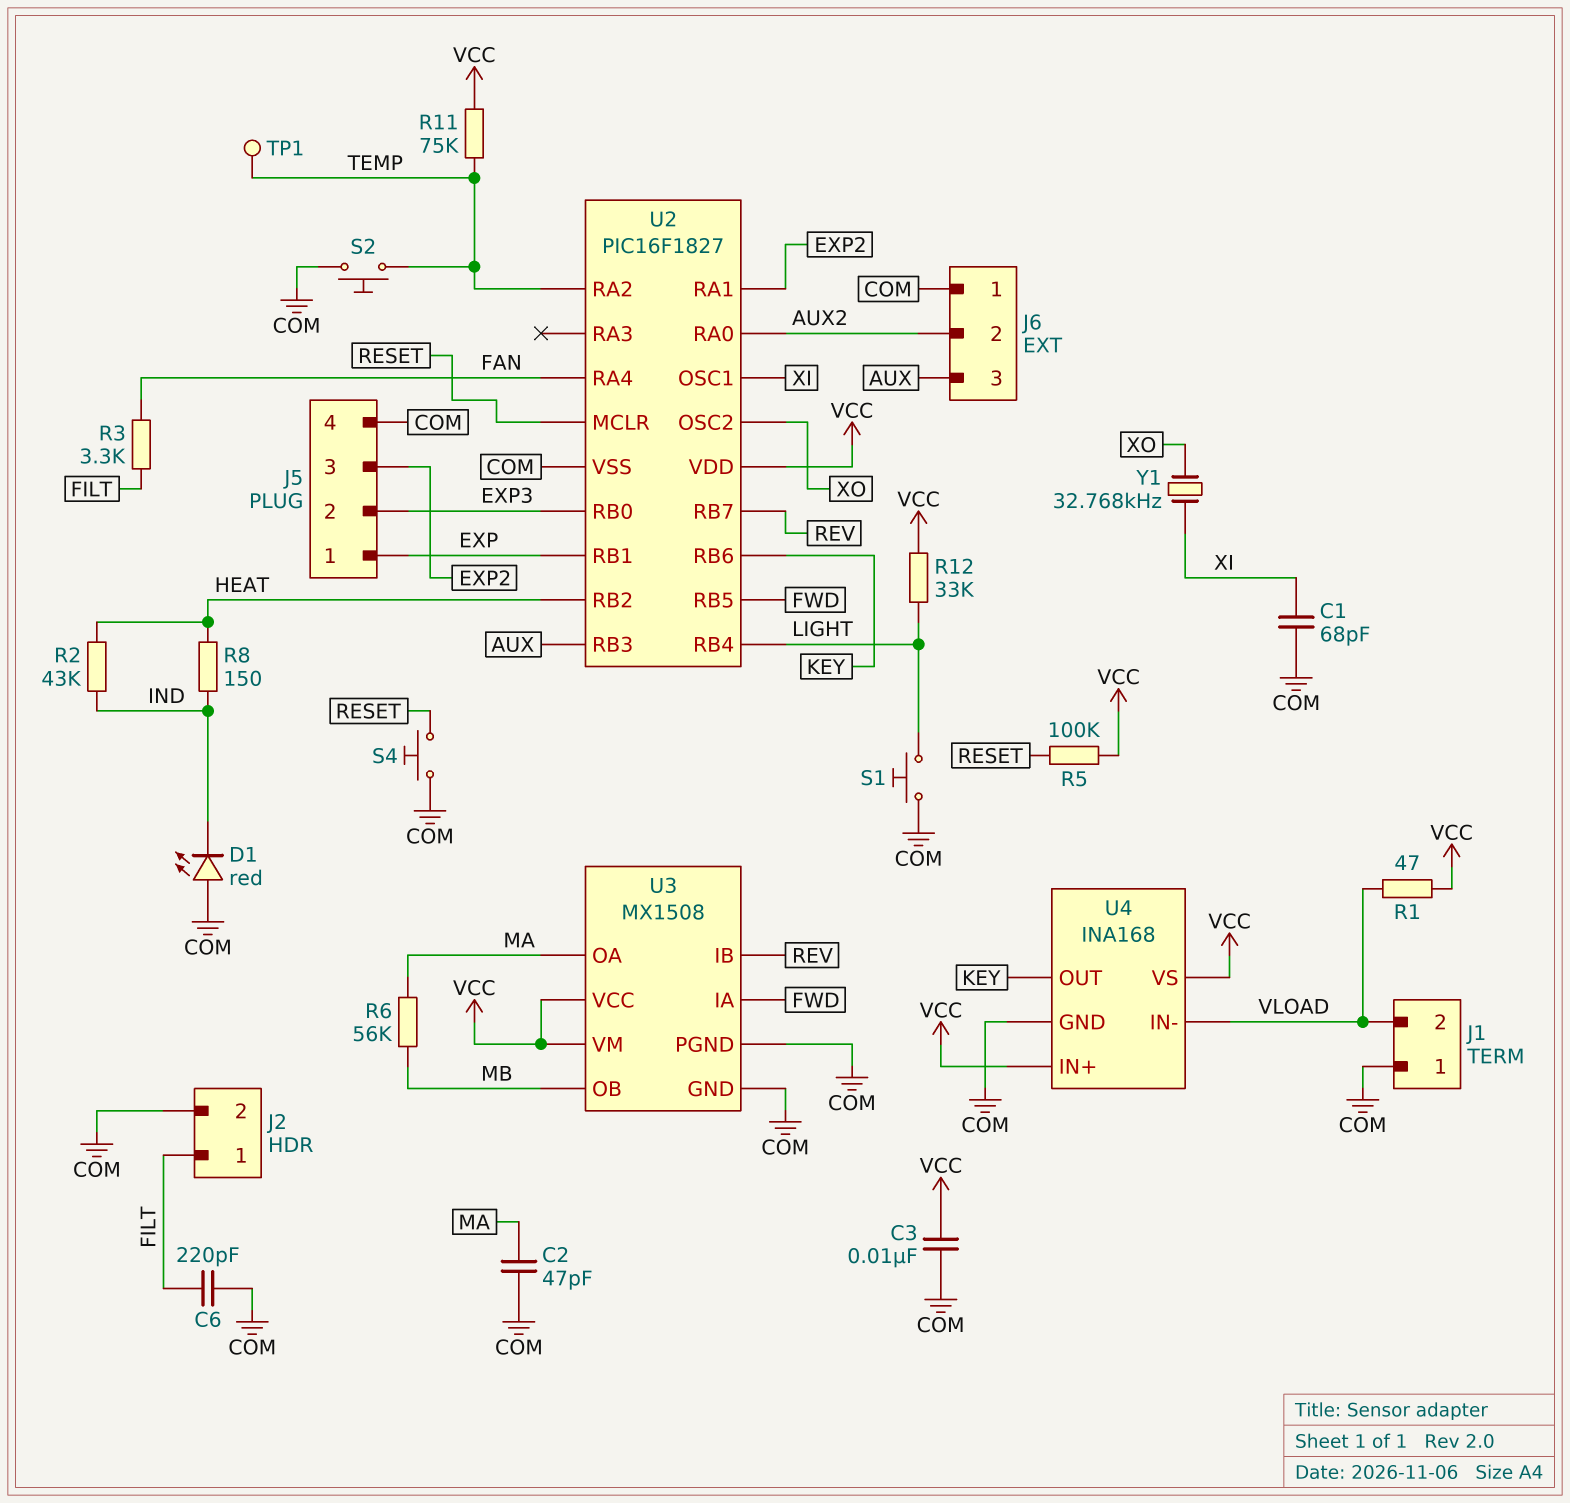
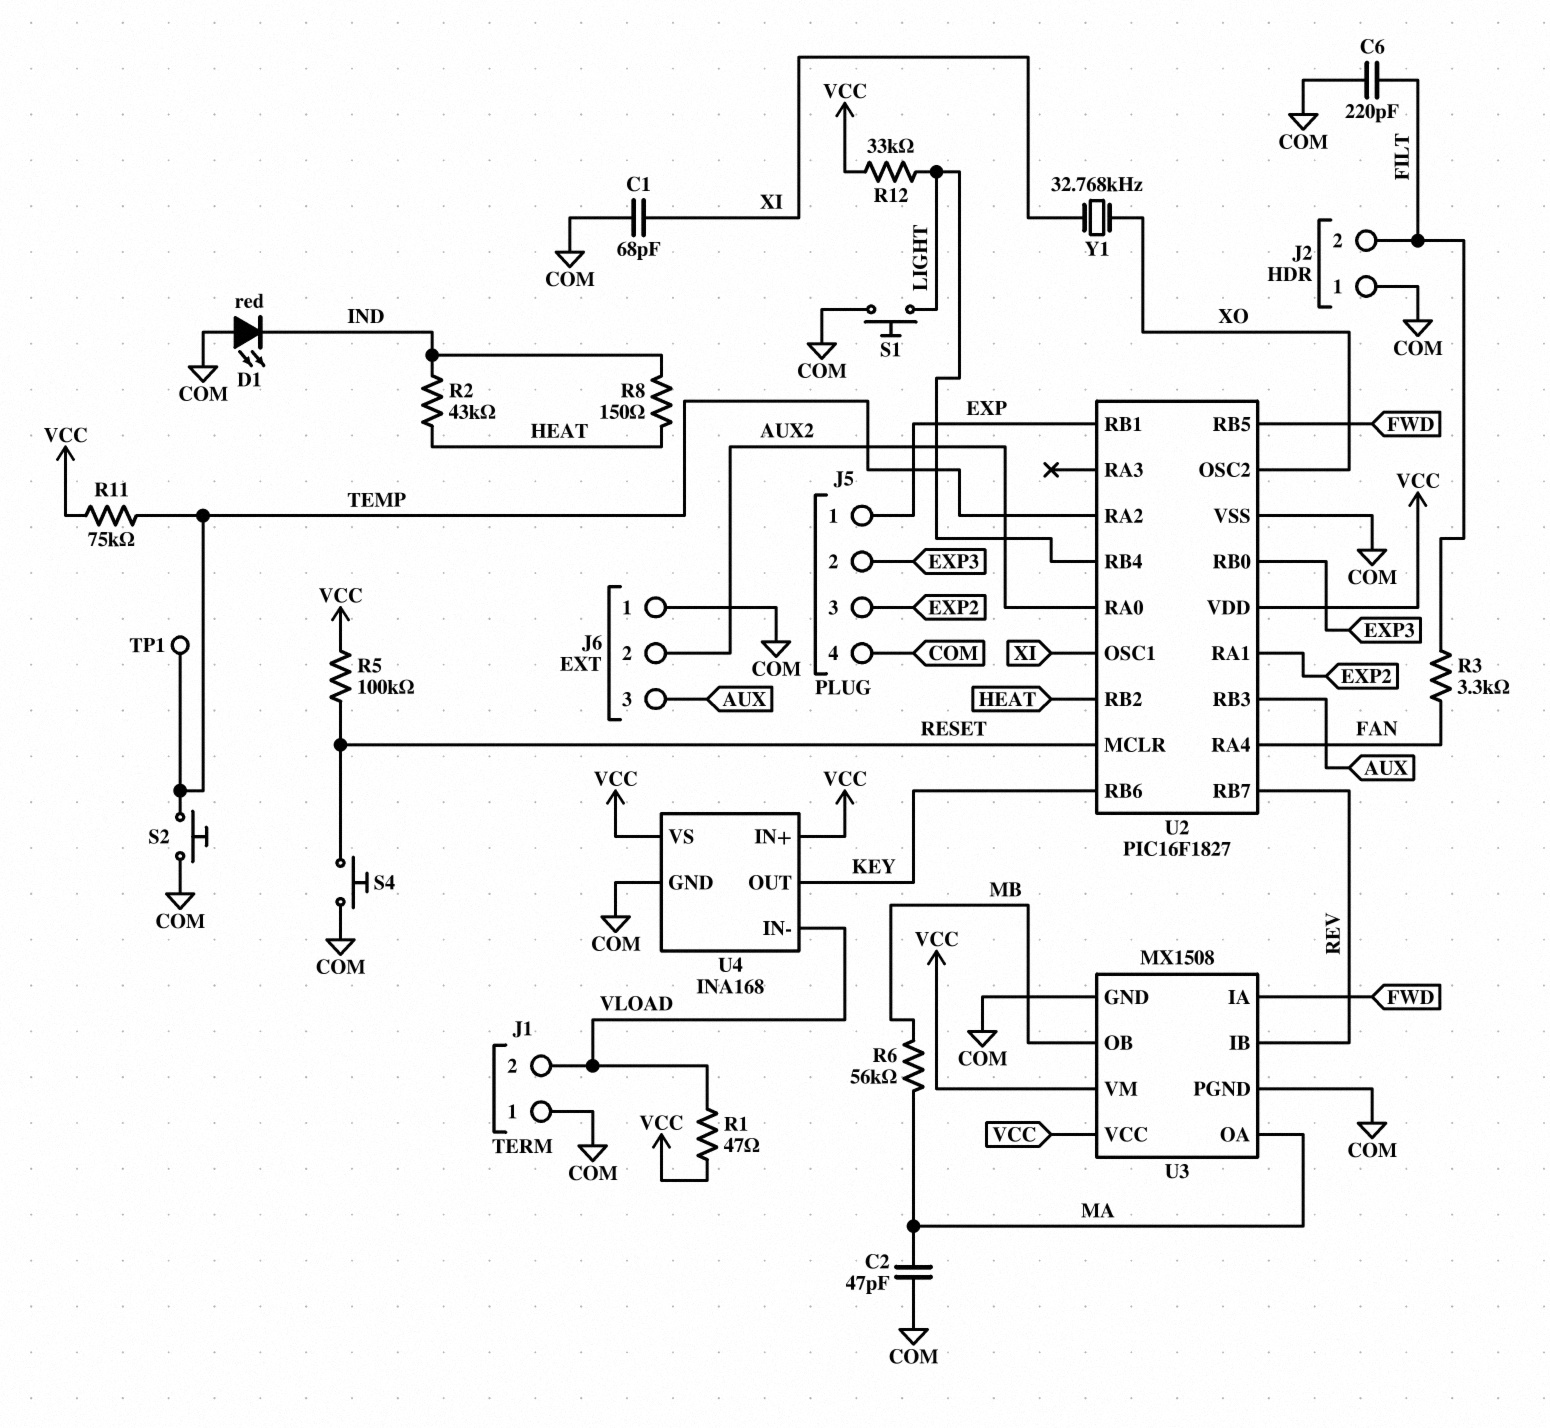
C3: 10nF (COM, VCC) -> none
J2 pin 1: FILT -> COM
J2 pin 2: COM -> FILT

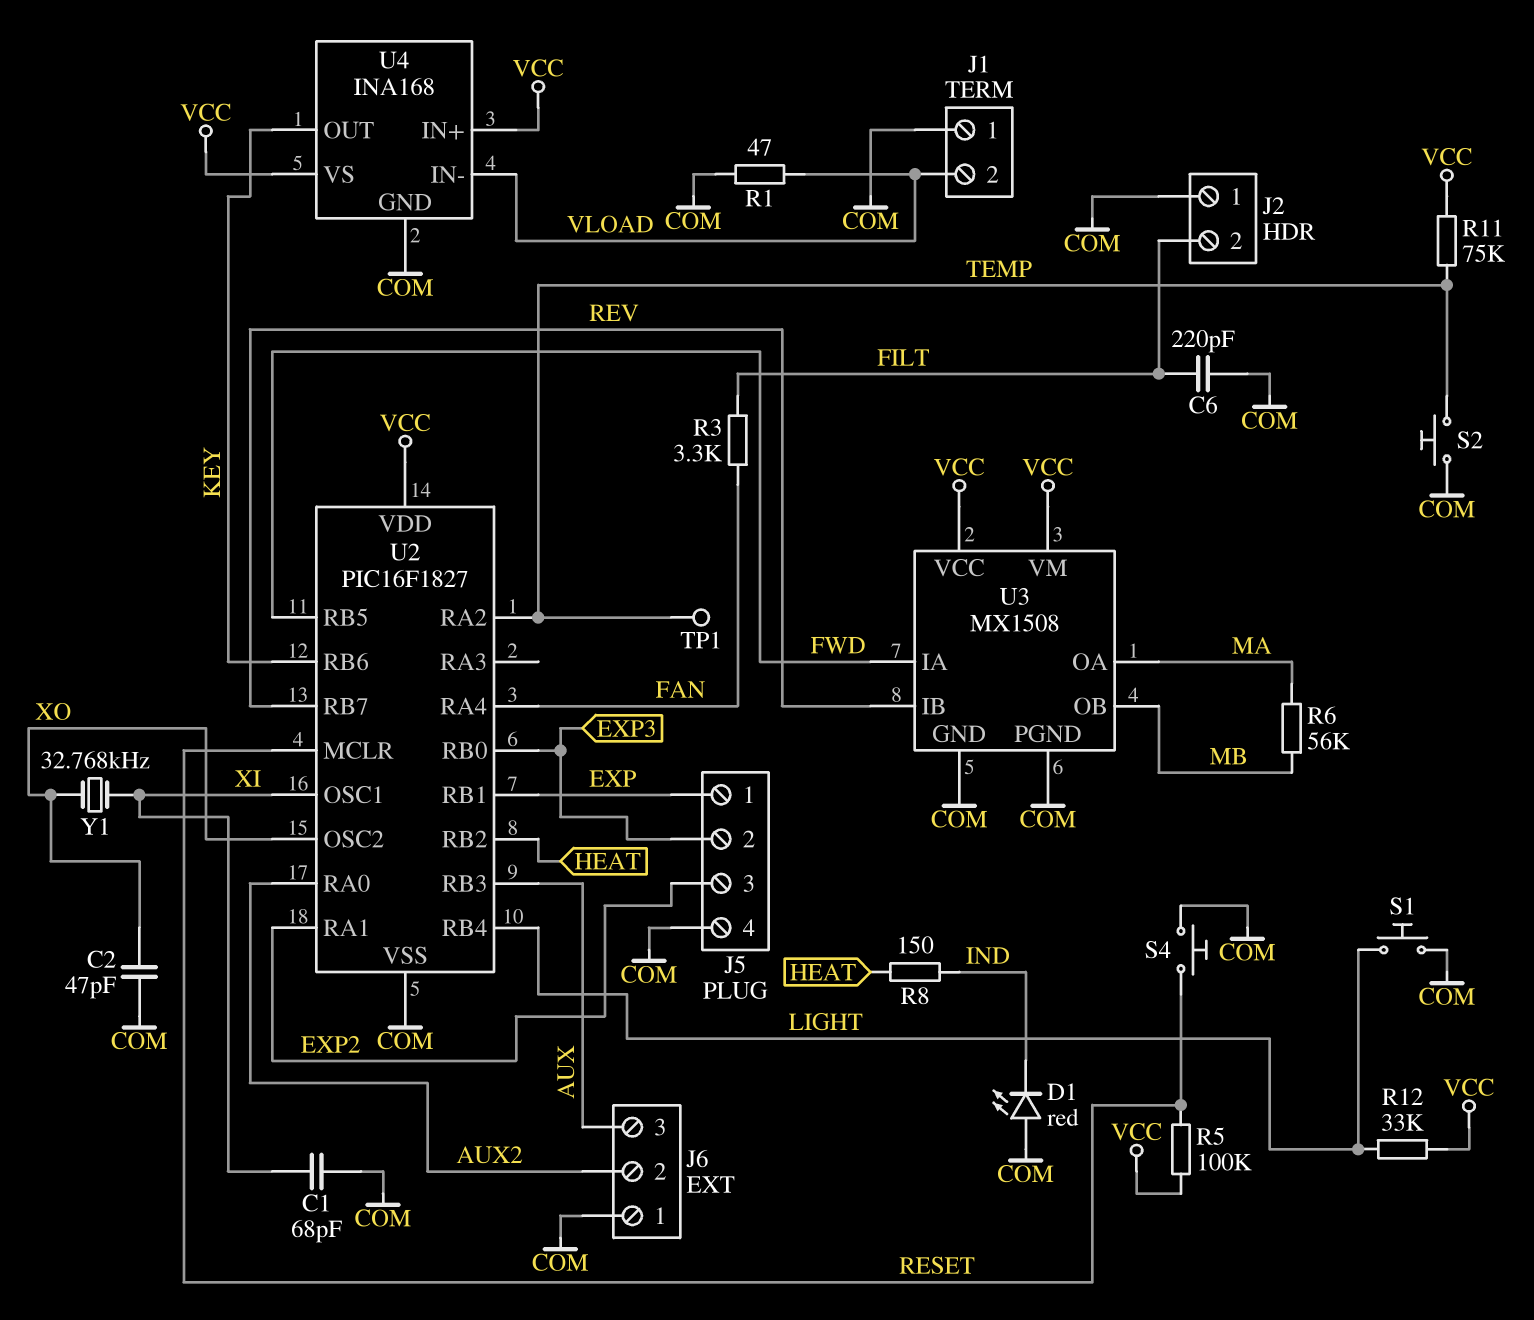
C2: 47pF (COM, MA) -> 47pF (COM, XO)
R1: 47 (VCC, VLOAD) -> 47 (COM, VLOAD)
R2: 43k (HEAT, IND) -> none

